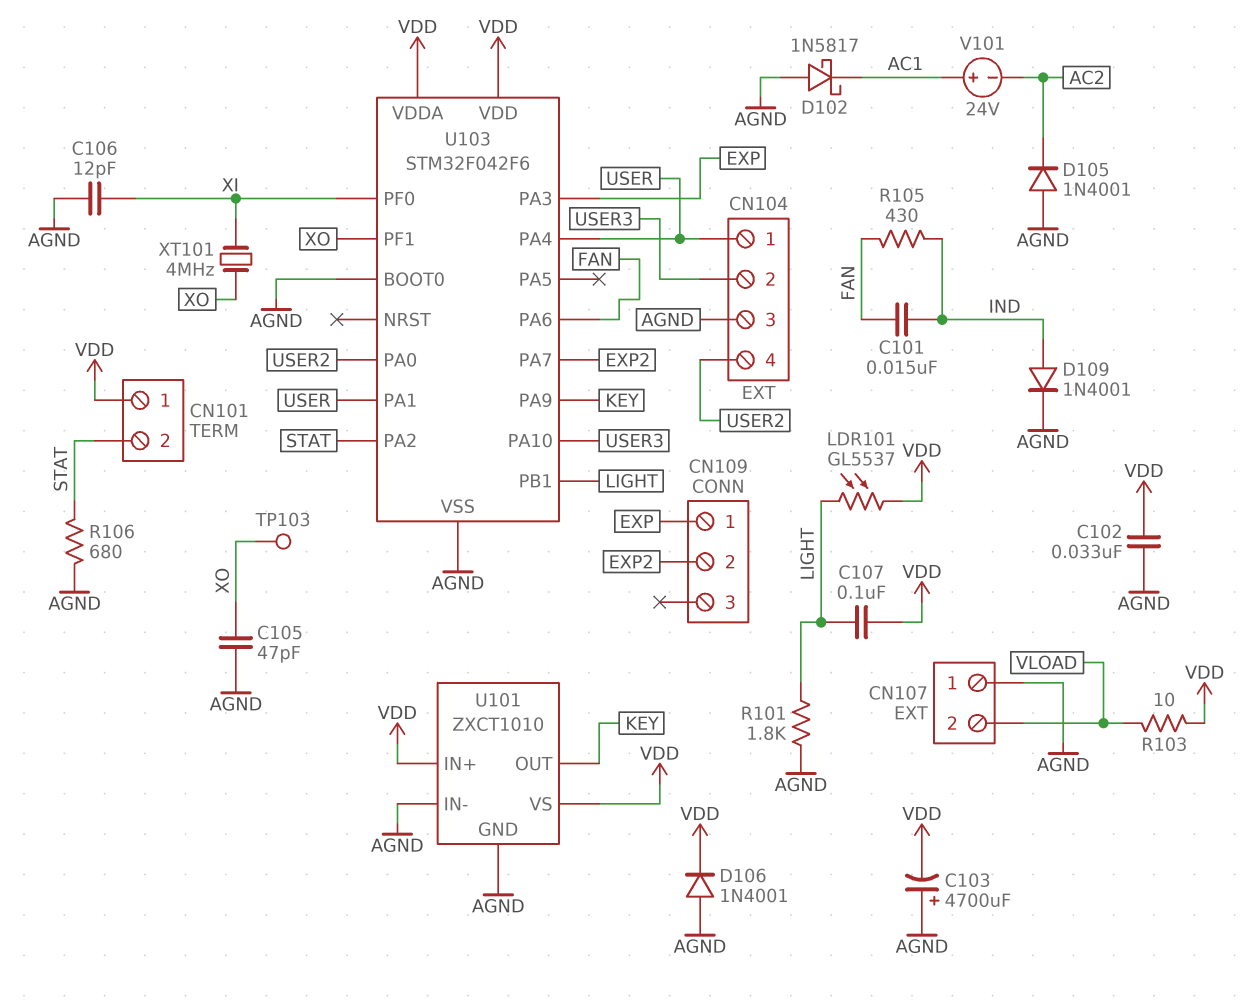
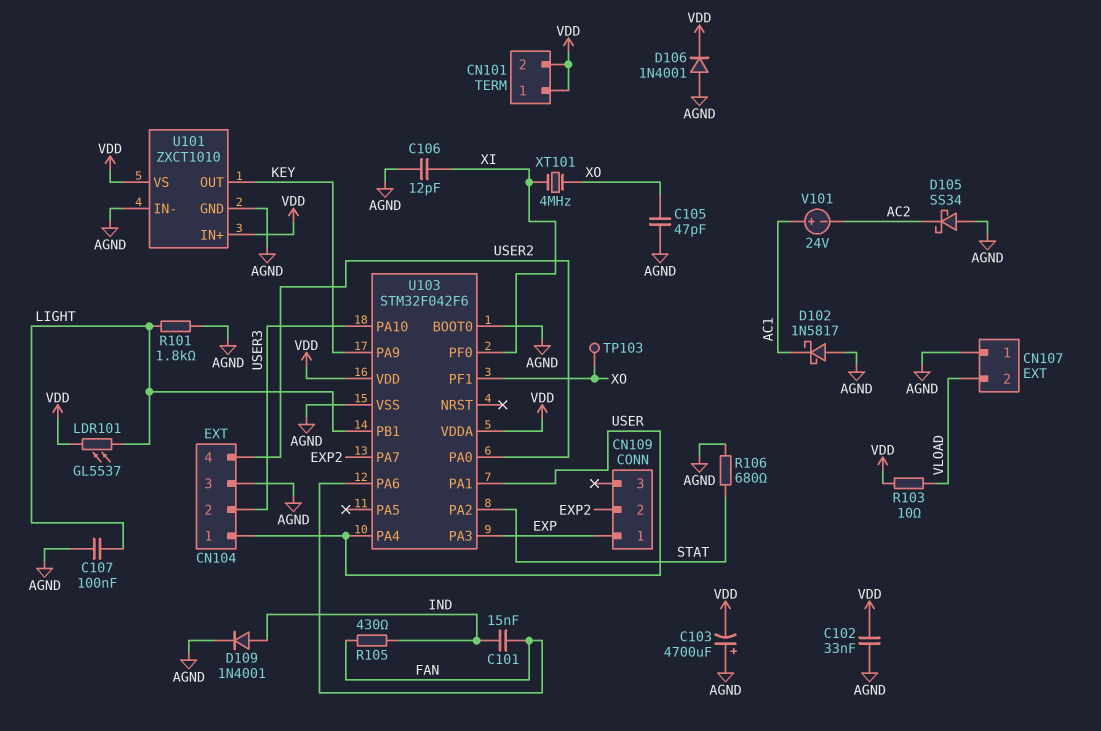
C107: 100nF (LIGHT, VDD) -> 100nF (AGND, LIGHT)
CN101 pin 2: STAT -> VDD
D105: diode 1N4001 (A AGND, K AC2) -> schottky SS34 (A AGND, K AC2)

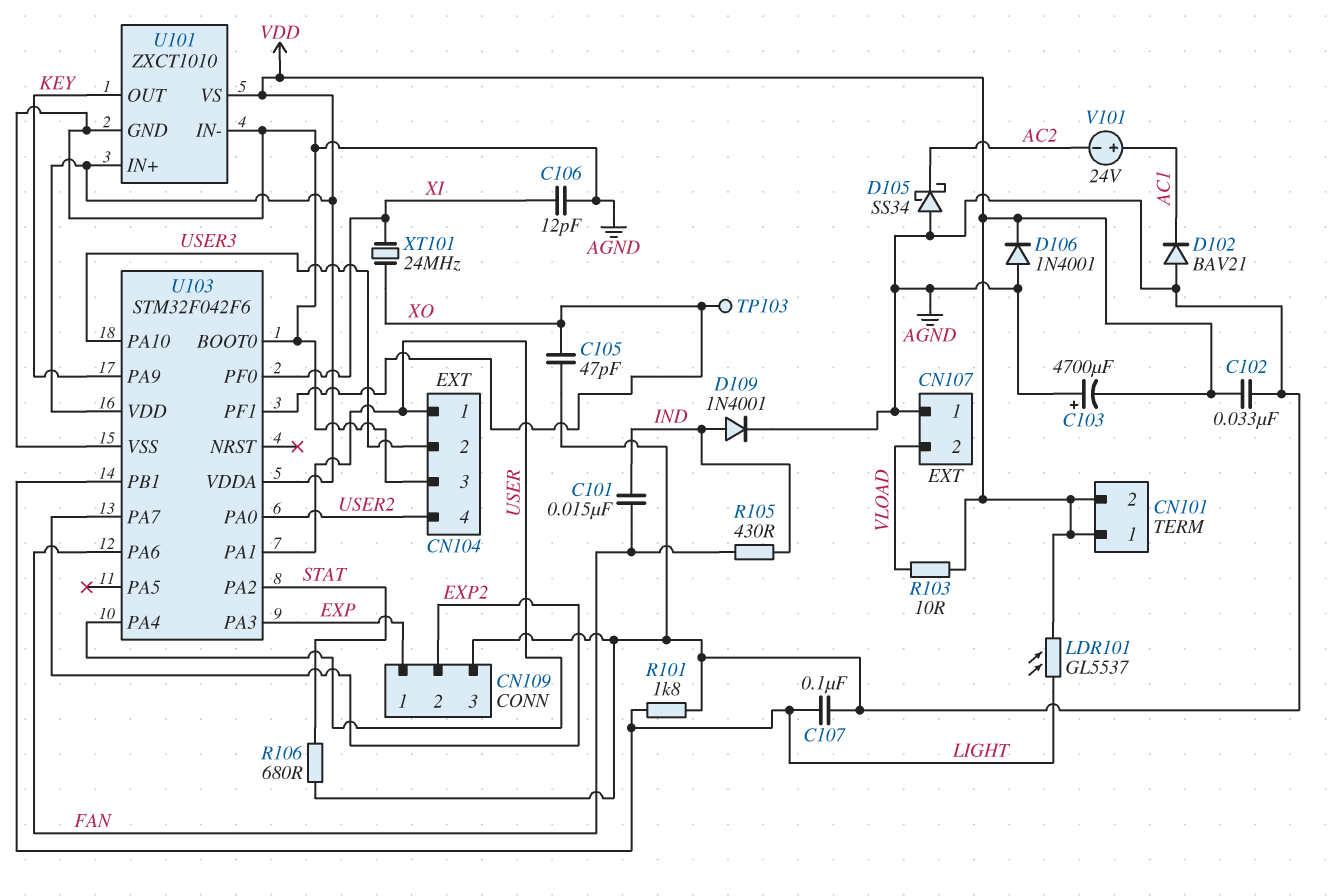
CN109 pin 3: none -> AGND
D102: schottky 1N5817 (A AGND, K AC1) -> diode BAV21 (A AGND, K AC1)
XT101: 4MHz (XI, XO) -> 24MHz (XI, XO)

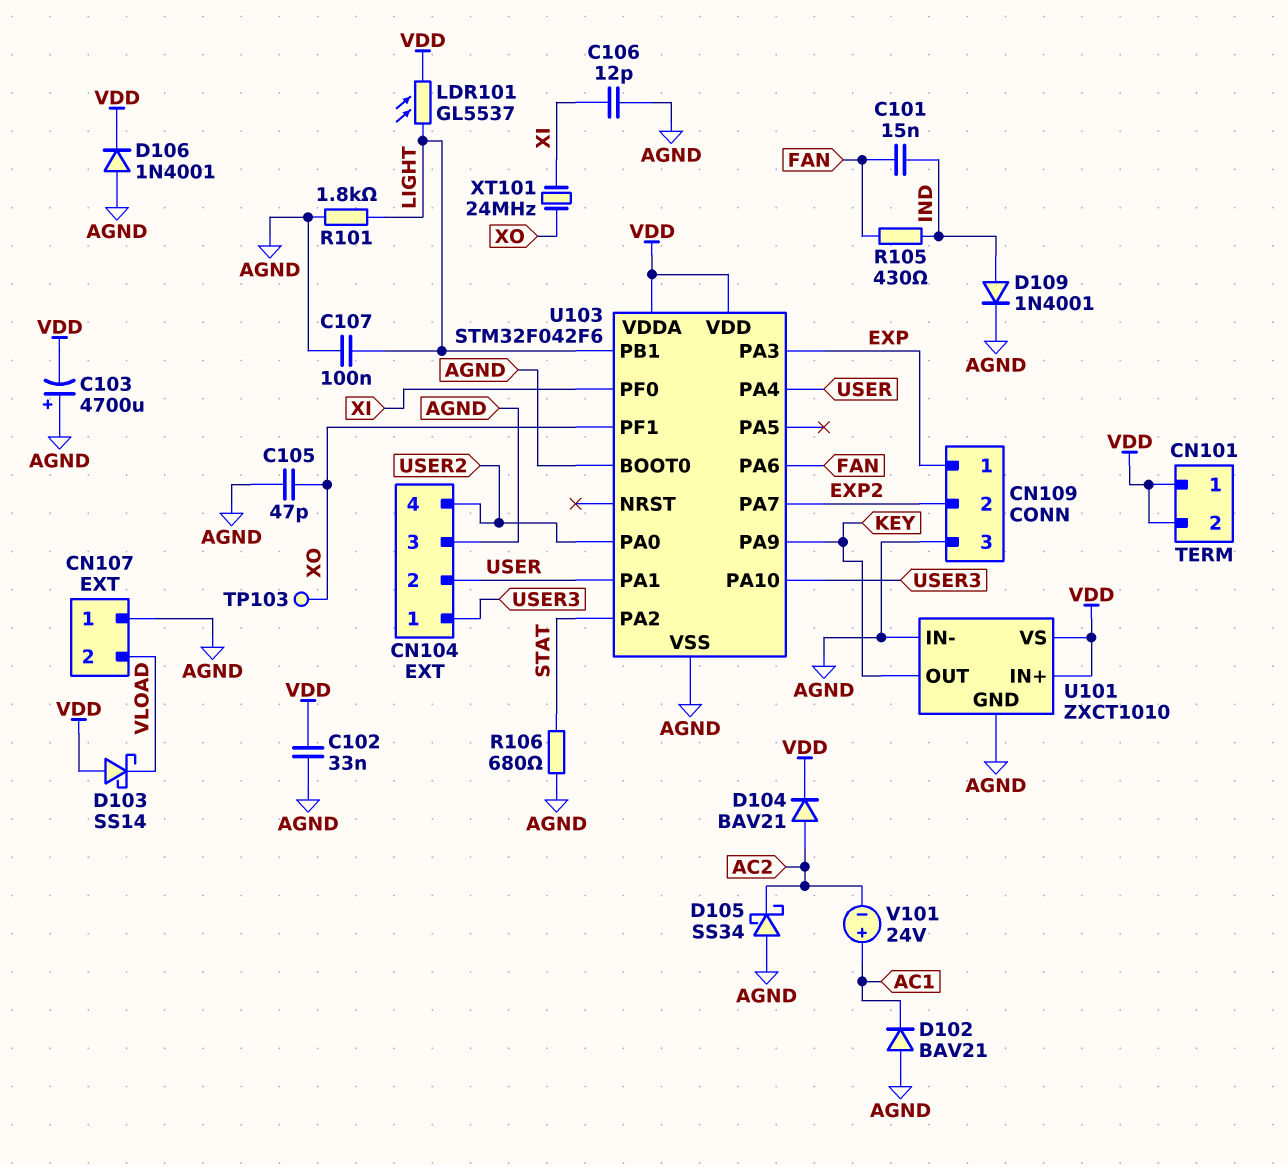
CN104 pin 1: USER -> USER3
CN104 pin 2: USER3 -> USER
D103: none -> schottky SS14 (A VDD, K VLOAD)
D104: none -> diode BAV21 (A AC2, K VDD)
R103: 10 (VDD, VLOAD) -> none

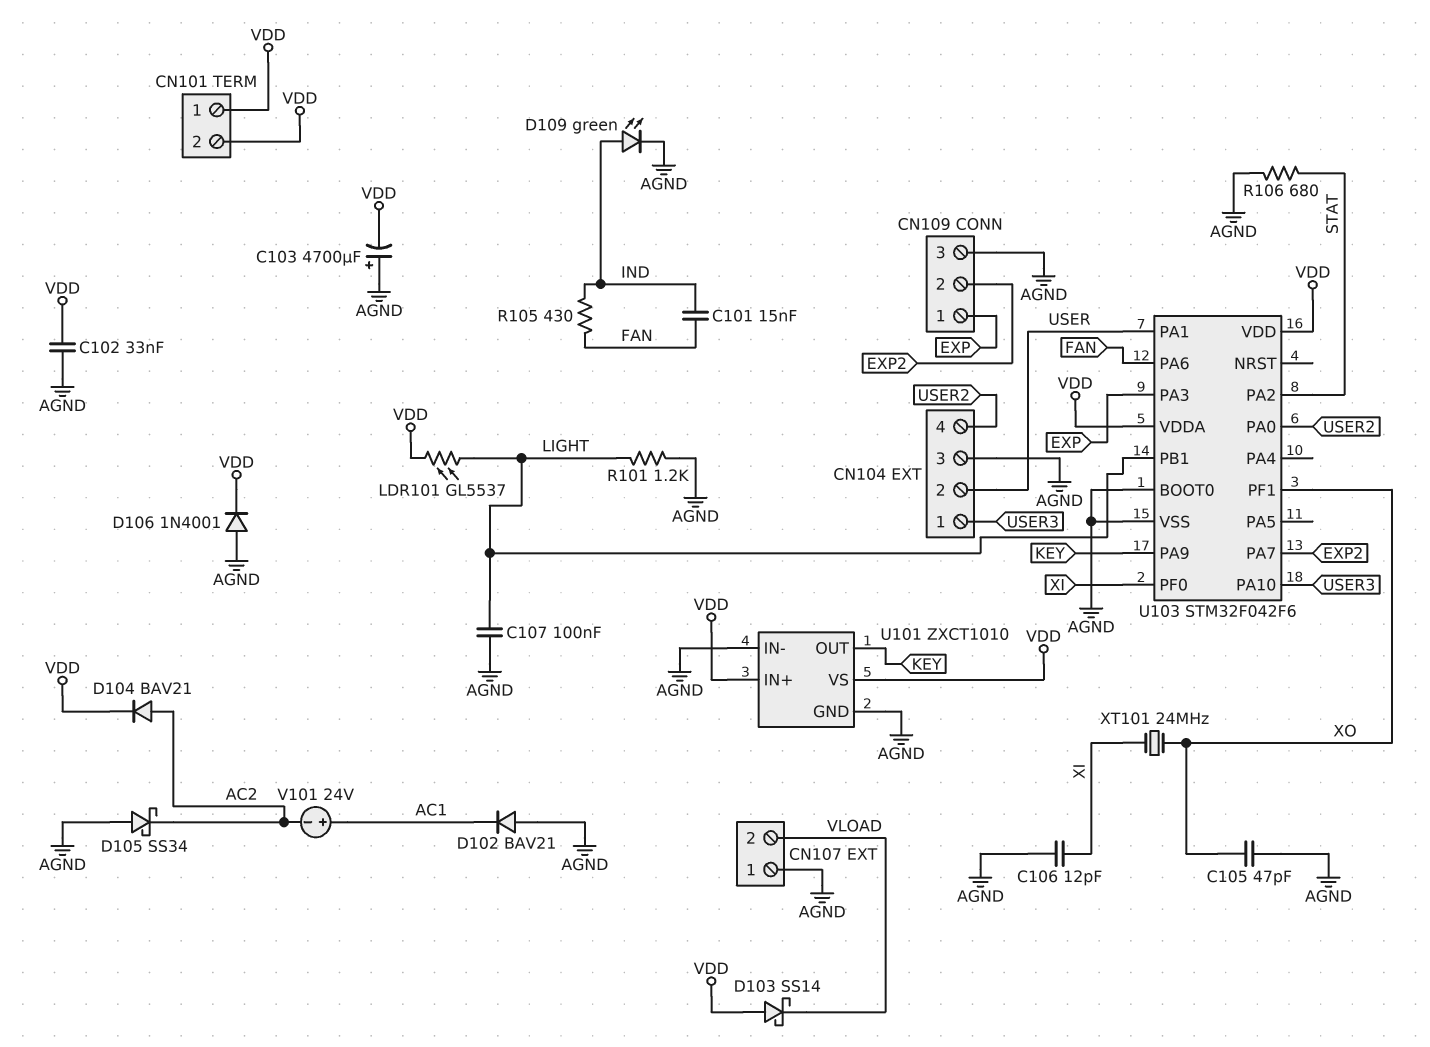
D109: diode 1N4001 (A IND, K AGND) -> LED green (A IND, K AGND)
R101: 1.8k (AGND, LIGHT) -> 1.2k (AGND, LIGHT)
TP103: test point (XO) -> none
U103 pin PA4: USER -> none

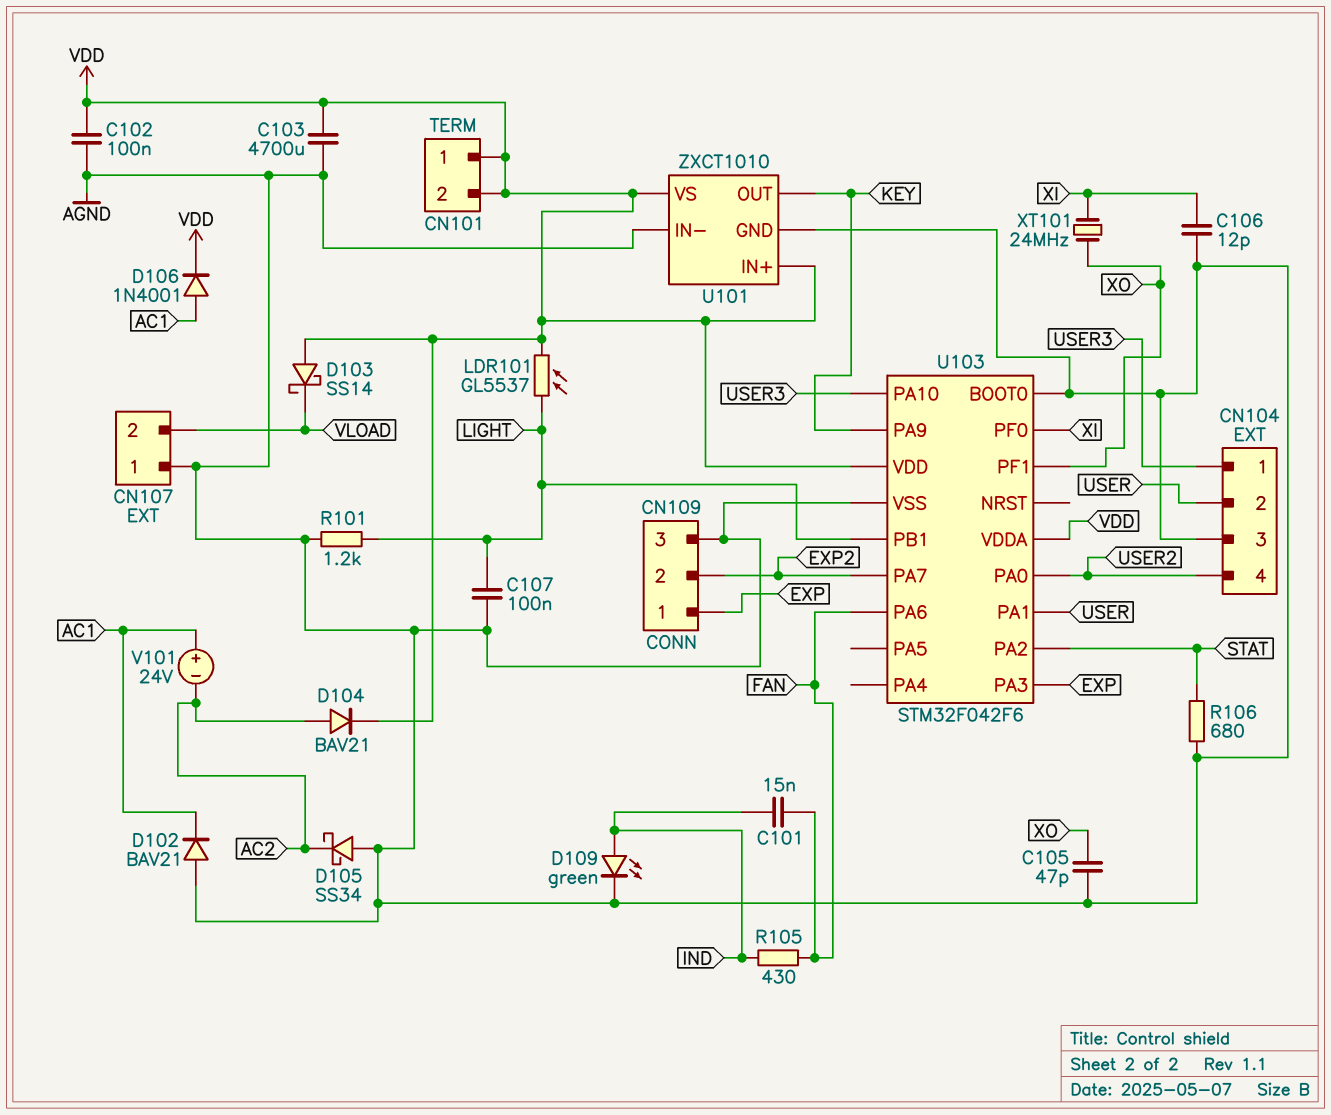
C102: 33nF (AGND, VDD) -> 100nF (AGND, VDD)
C103: 4700uF (plus AGND, minus VDD) -> 4700uF (AGND, VDD)
D106: diode 1N4001 (A AGND, K VDD) -> diode 1N4001 (A AC1, K VDD)

